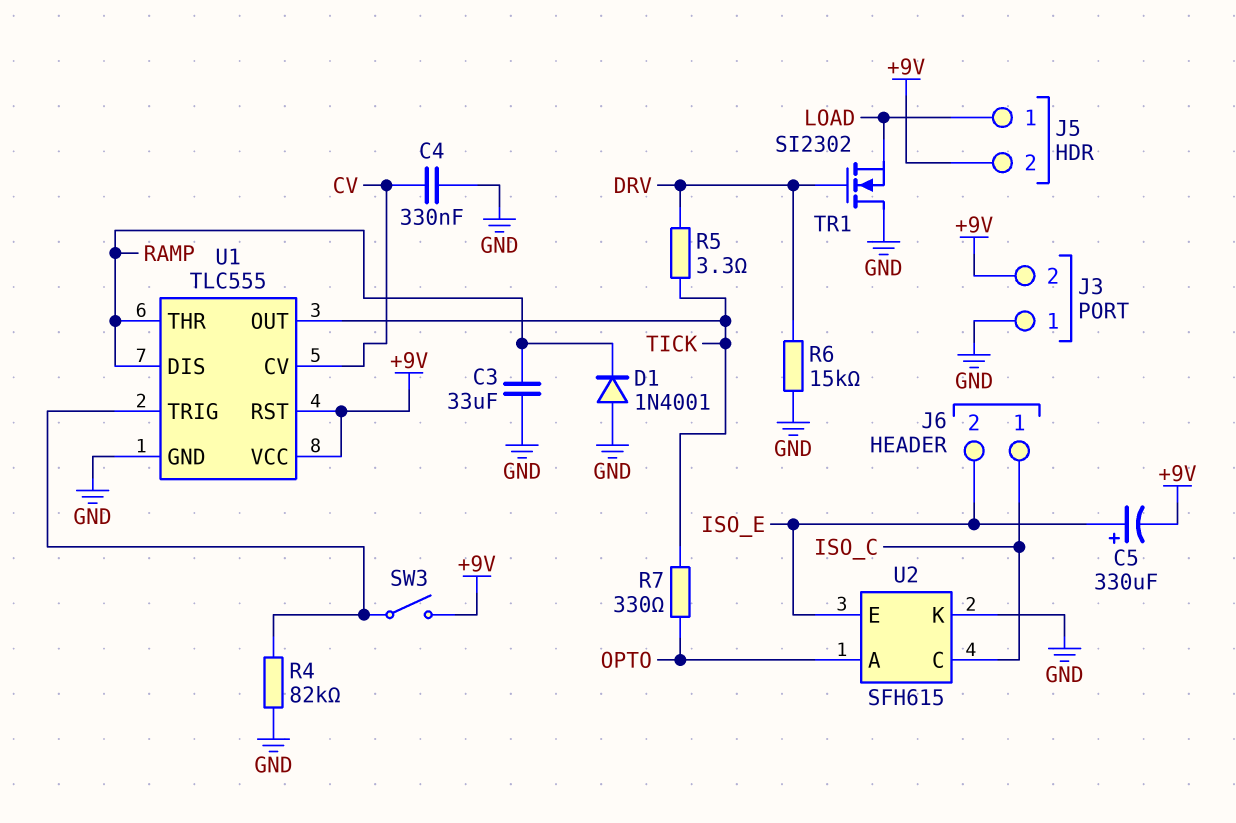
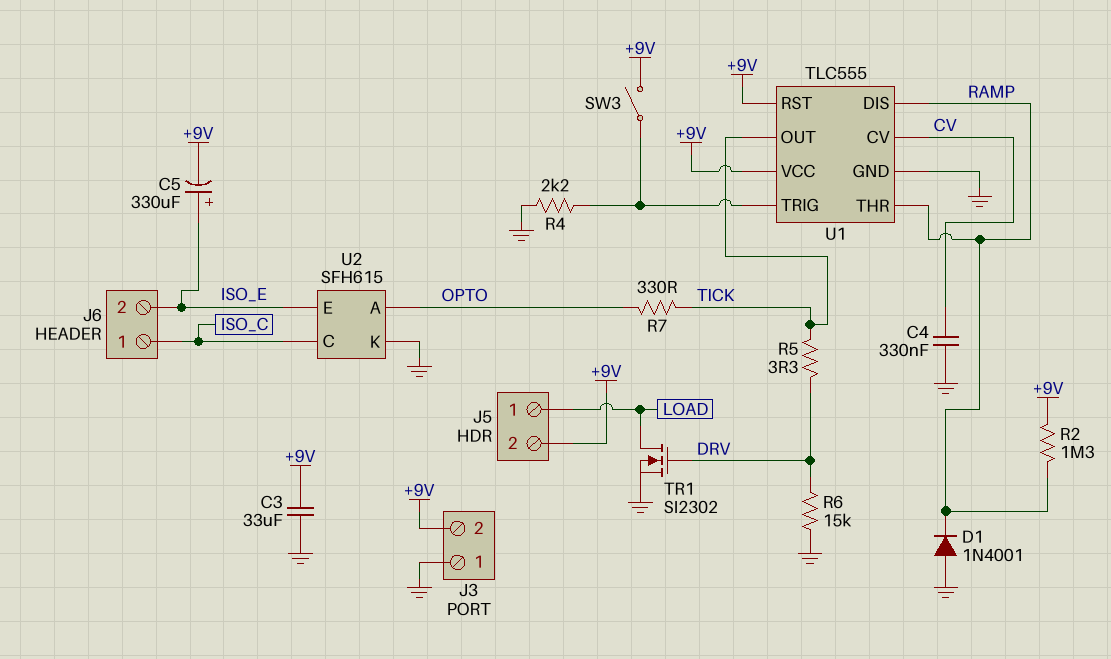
C3: 33uF (GND, RAMP) -> 33uF (+9V, GND)
R2: none -> 1.3M (+9V, RAMP)
R4: 82k (GND, U1/TRIG) -> 2.2k (GND, U1/TRIG)
TR1: NMOS SI2302 (G DRV, D GND, S LOAD) -> NMOS SI2302 (G DRV, D LOAD, S GND)

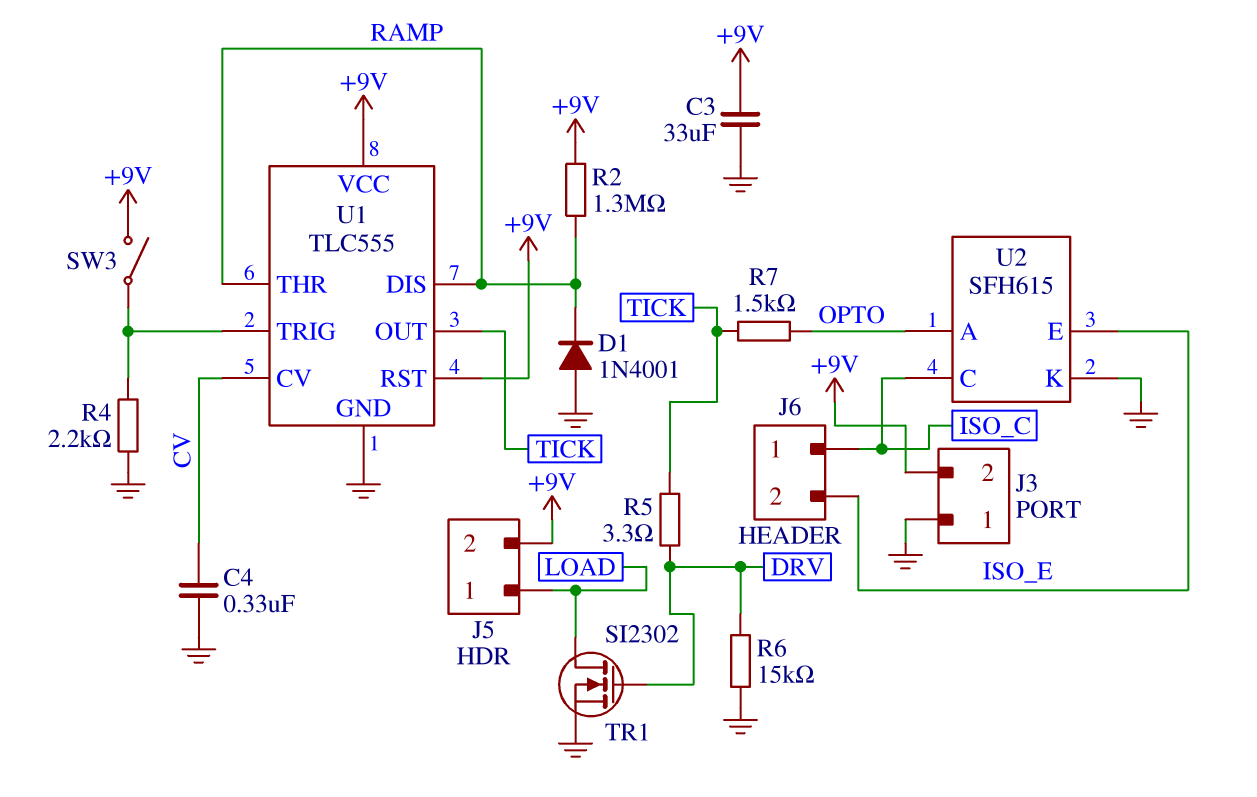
C5: 330uF (plus ISO_E, minus +9V) -> none
R7: 330 (OPTO, TICK) -> 1.5k (OPTO, TICK)

